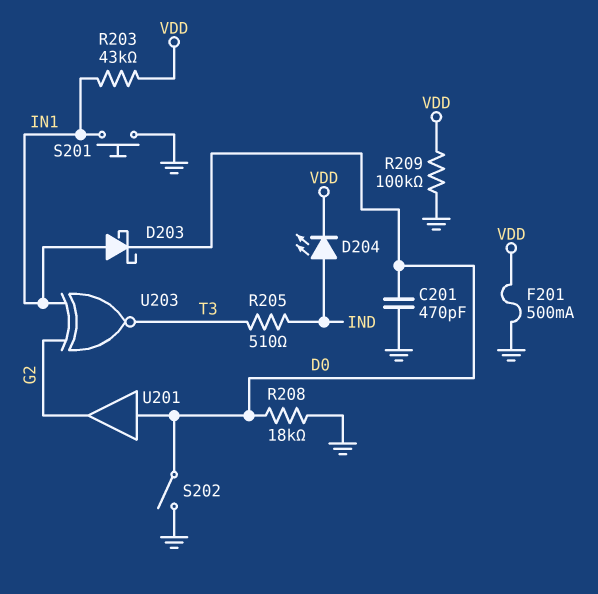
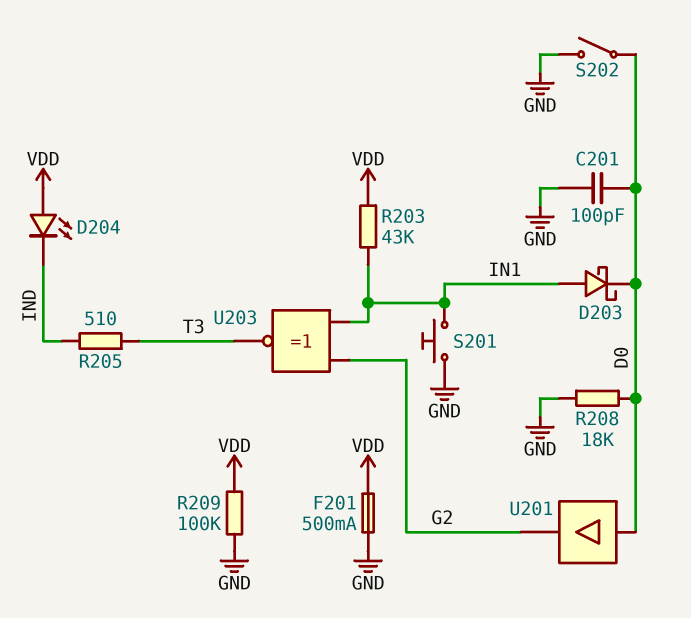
C201: 470pF (D0, GND) -> 100pF (D0, GND)
D204: LED (A IND, K VDD) -> LED (A VDD, K IND)

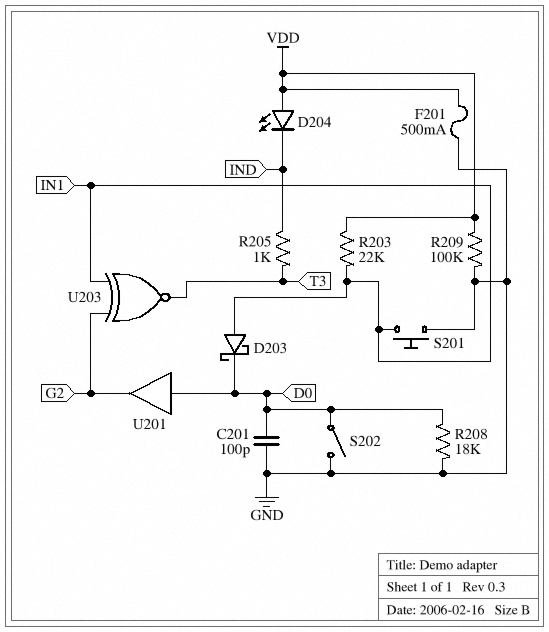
R203: 43k (IN1, VDD) -> 22k (IN1, VDD)
R205: 510 (IND, T3) -> 1k (IND, T3)

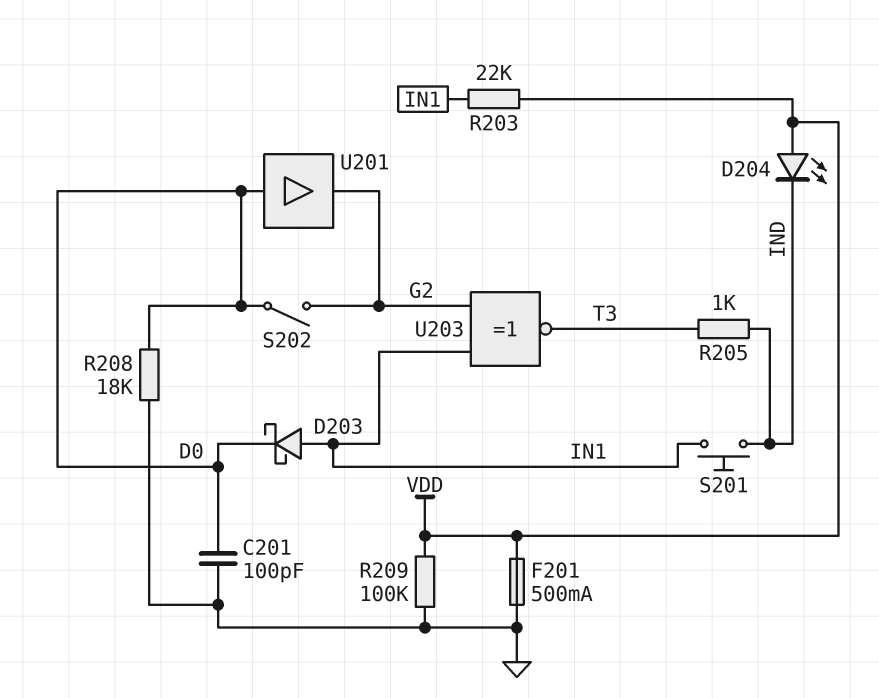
S201: button (GND, IN1) -> button (IN1, IND)
S202: switch (D0, GND) -> switch (D0, G2)

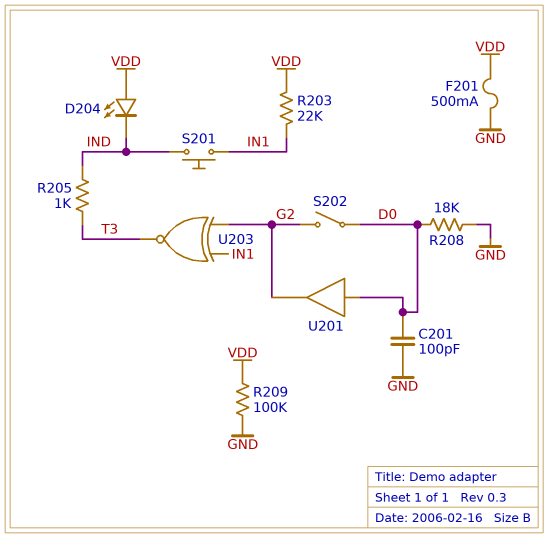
D203: schottky (A IN1, K D0) -> none

